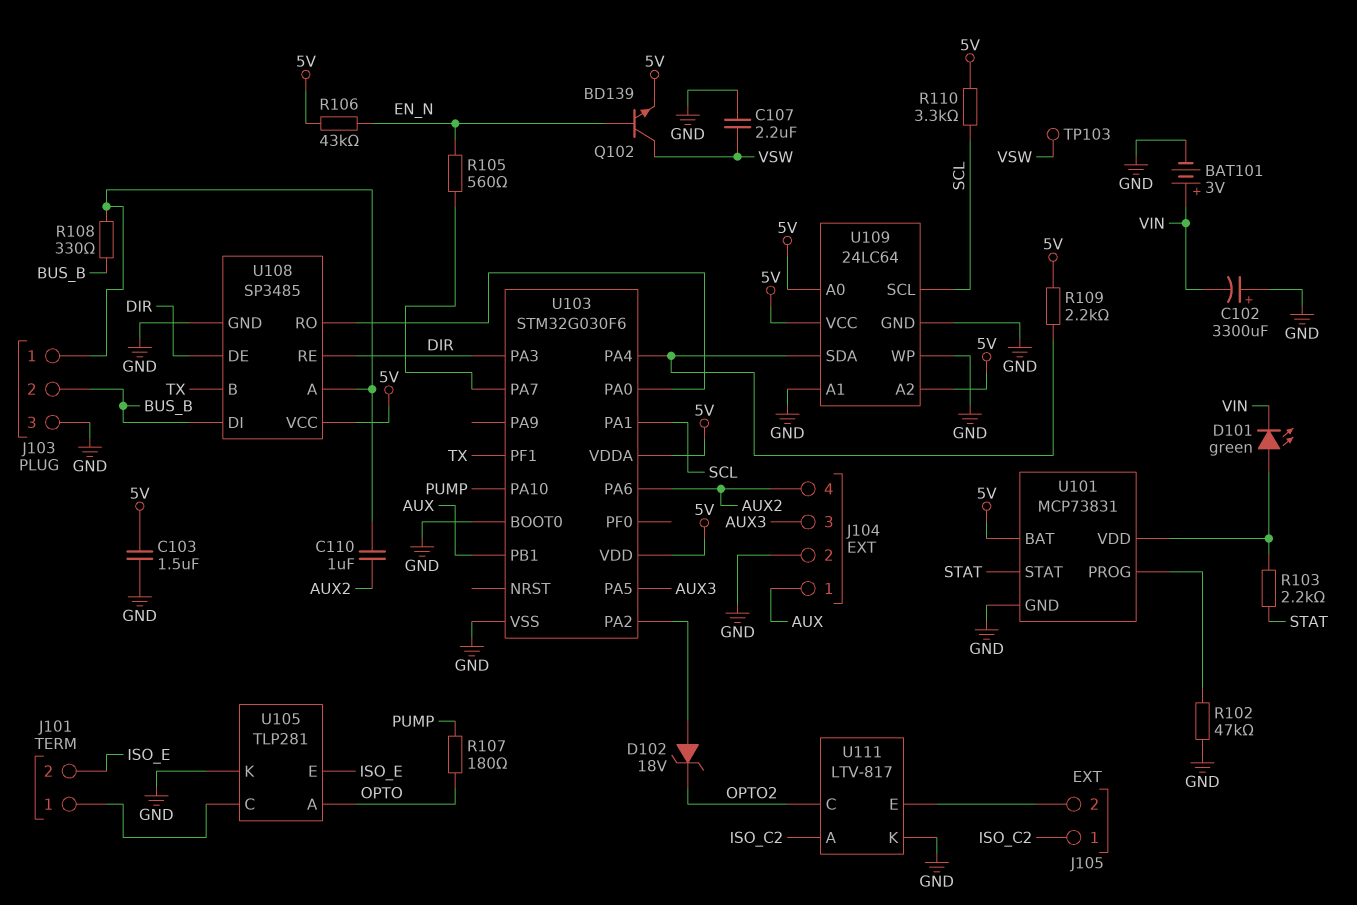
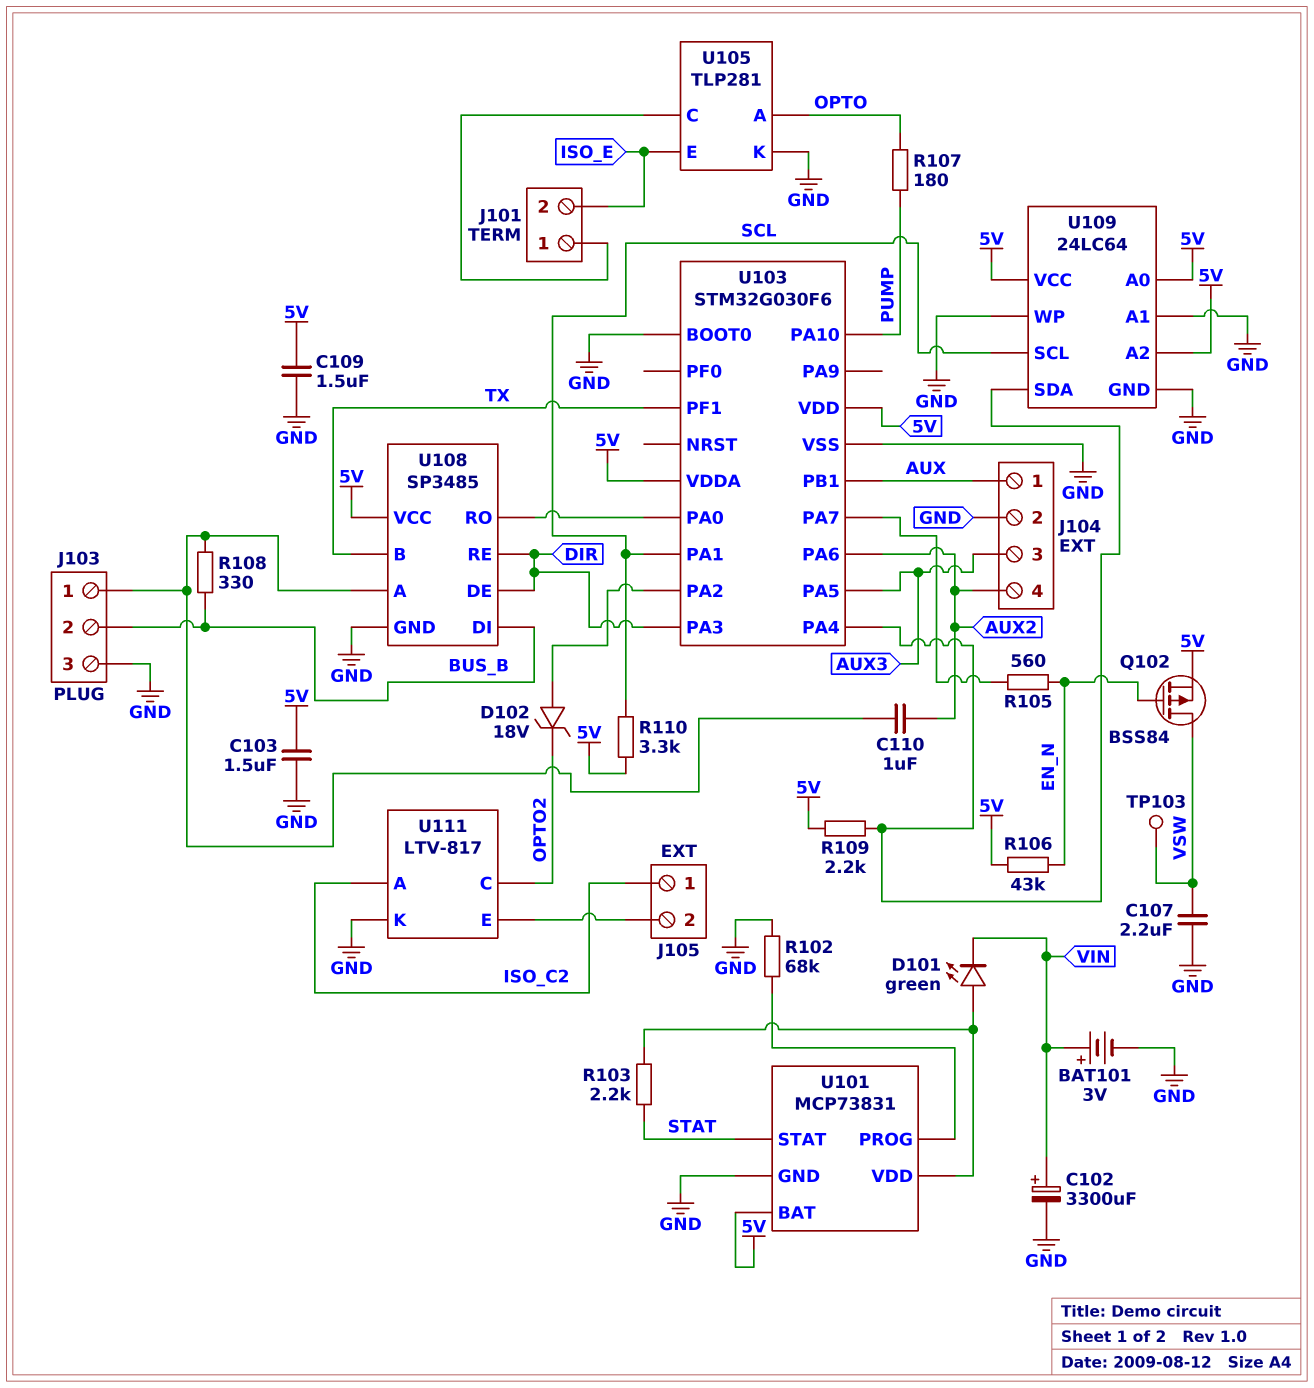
C102: 3300uF (plus GND, minus VIN) -> 3300uF (plus VIN, minus GND)
C109: none -> 1.5uF (5V, GND)
Q102: NPN BD139 (B EN_N, C VSW, E 5V) -> PMOS BSS84 (G EN_N, D VSW, S 5V)
R102: 47k (GND, U101/PROG) -> 68k (GND, U101/PROG)

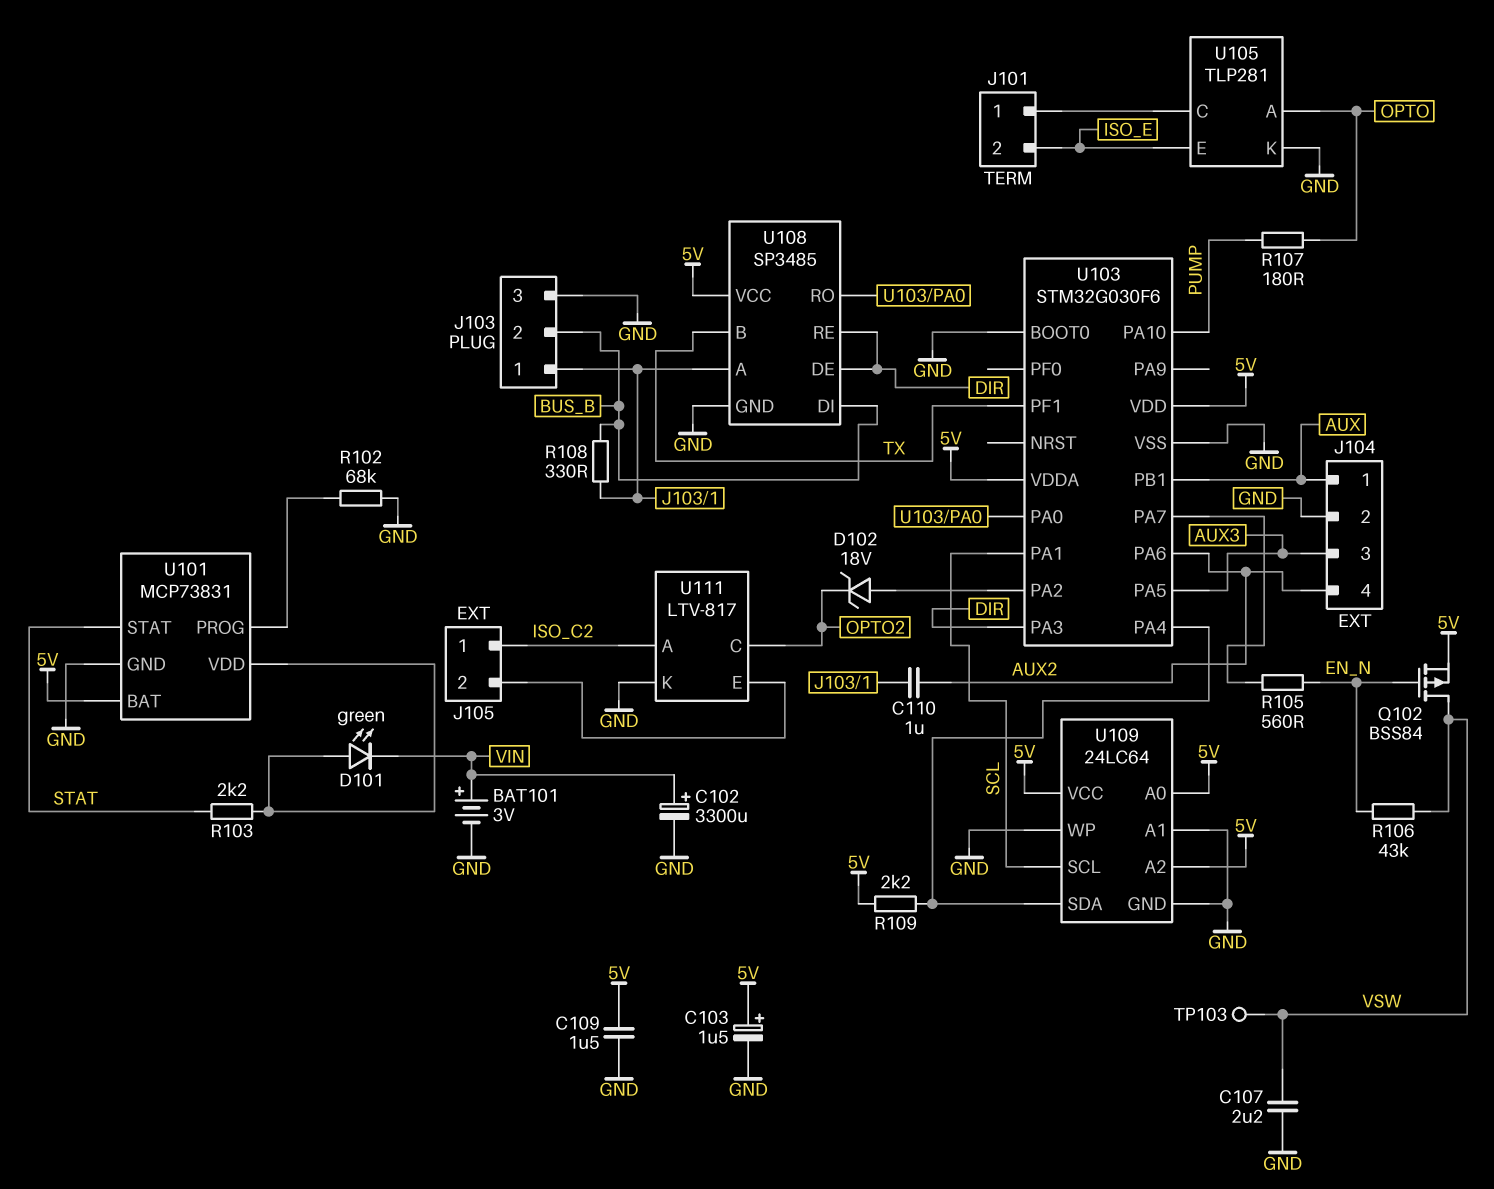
C103: 1.5uF (5V, GND) -> 1.5uF (plus 5V, minus GND)
R106: 43k (5V, EN_N) -> 43k (EN_N, VSW)
R110: 3.3k (5V, SCL) -> none

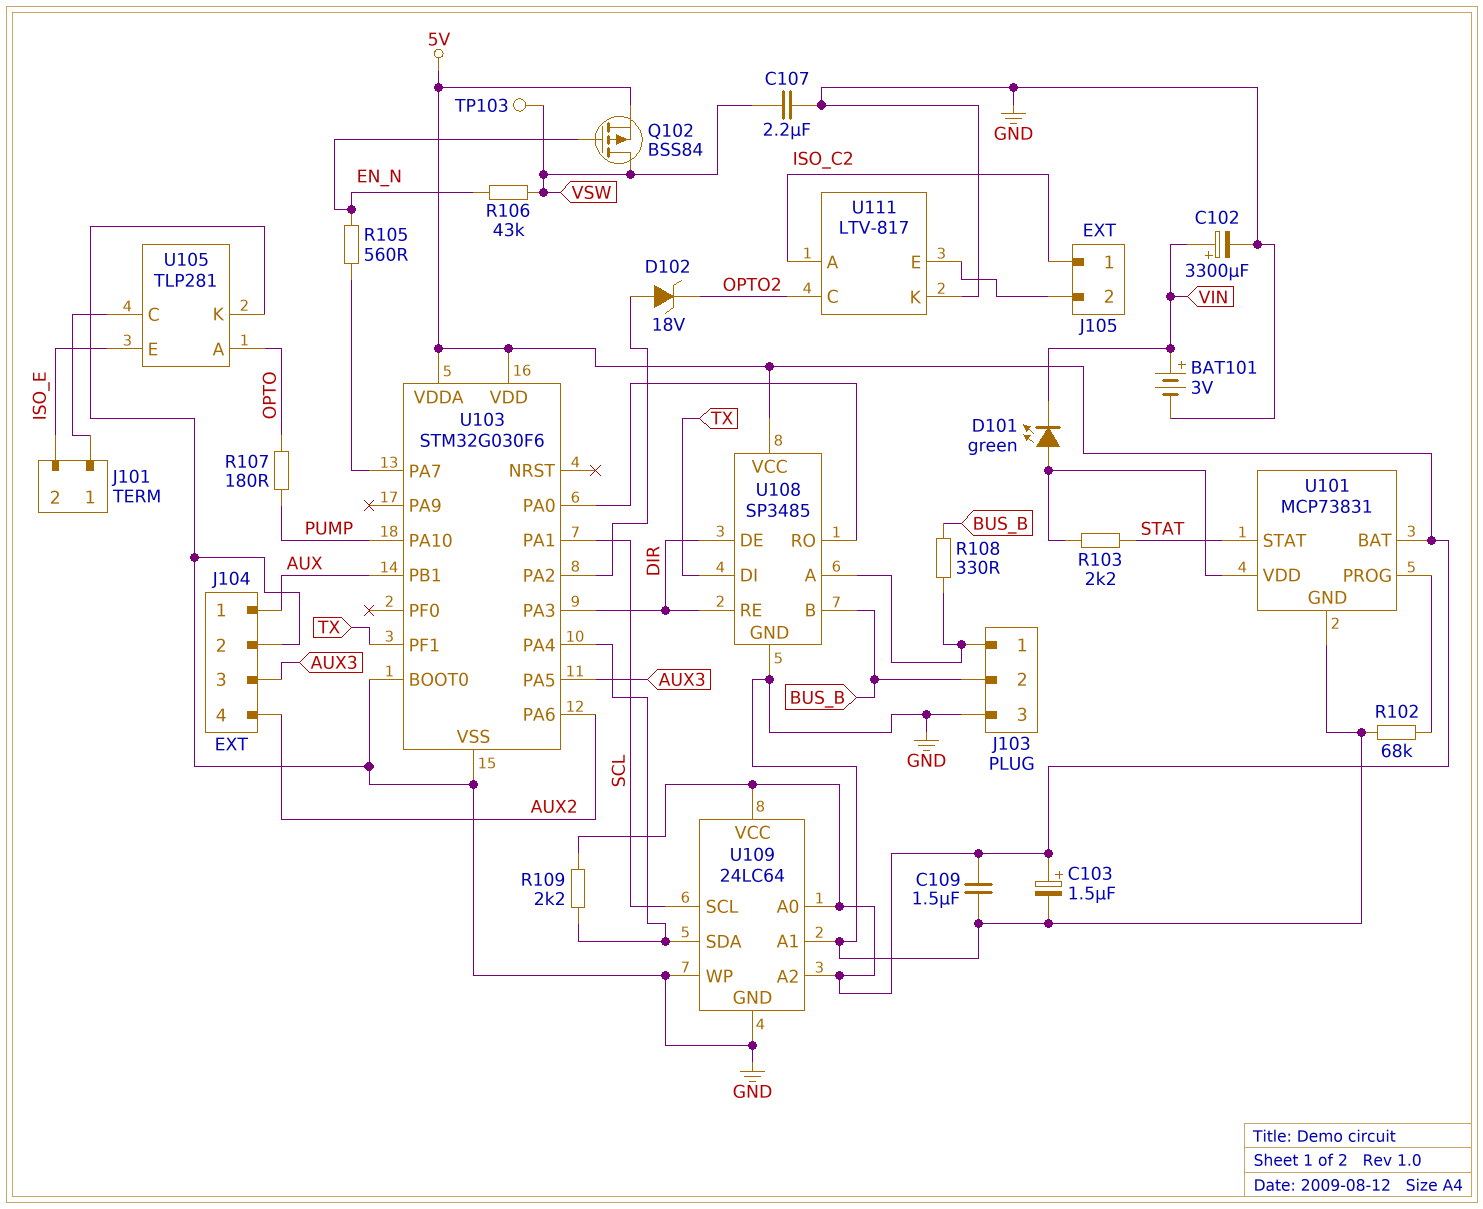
C110: 1uF (AUX2, J103/1) -> none
U108 pin B: TX -> BUS_B
U108 pin DI: BUS_B -> TX

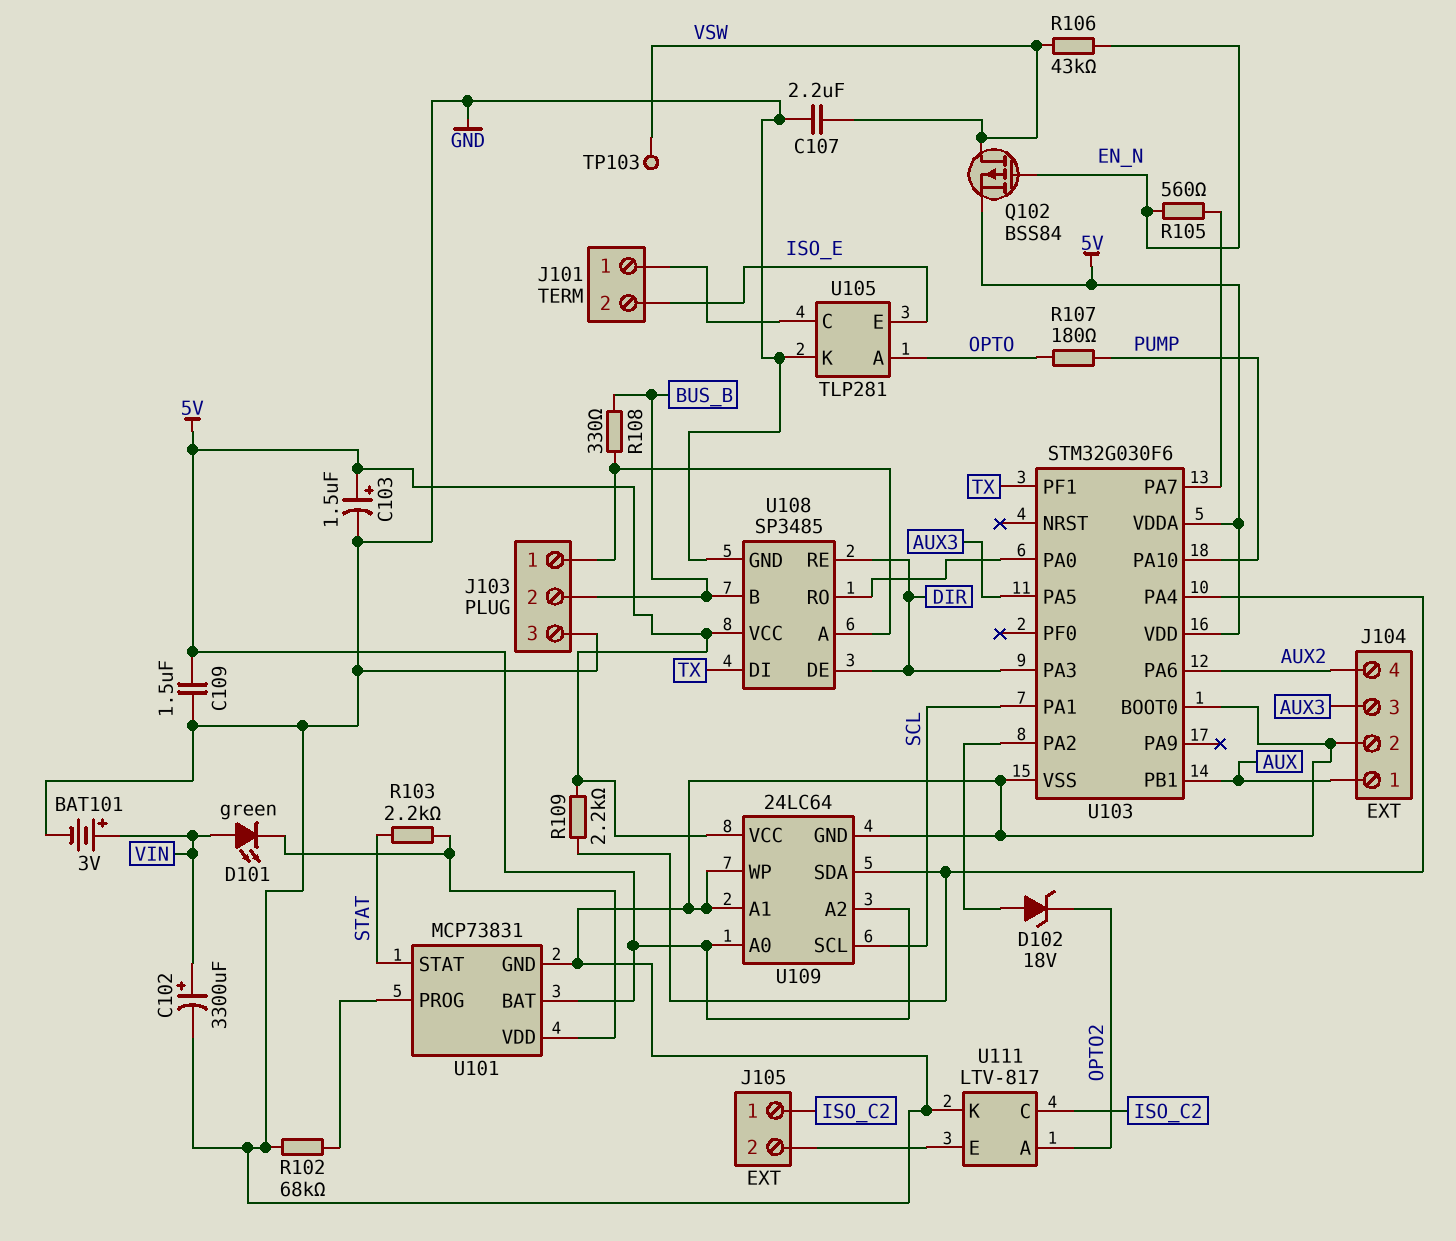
D101: LED green (A U101/VDD, K VIN) -> LED green (A VIN, K U101/VDD)
U111 pin A: ISO_C2 -> OPTO2
U111 pin C: OPTO2 -> ISO_C2

